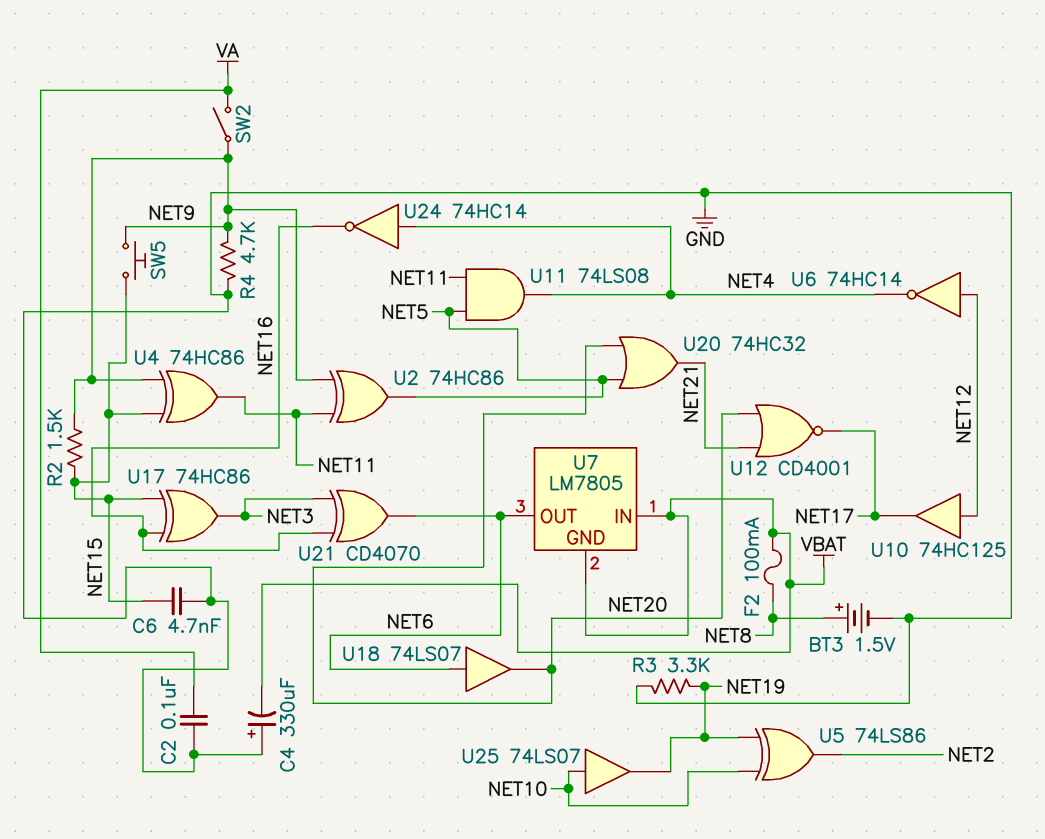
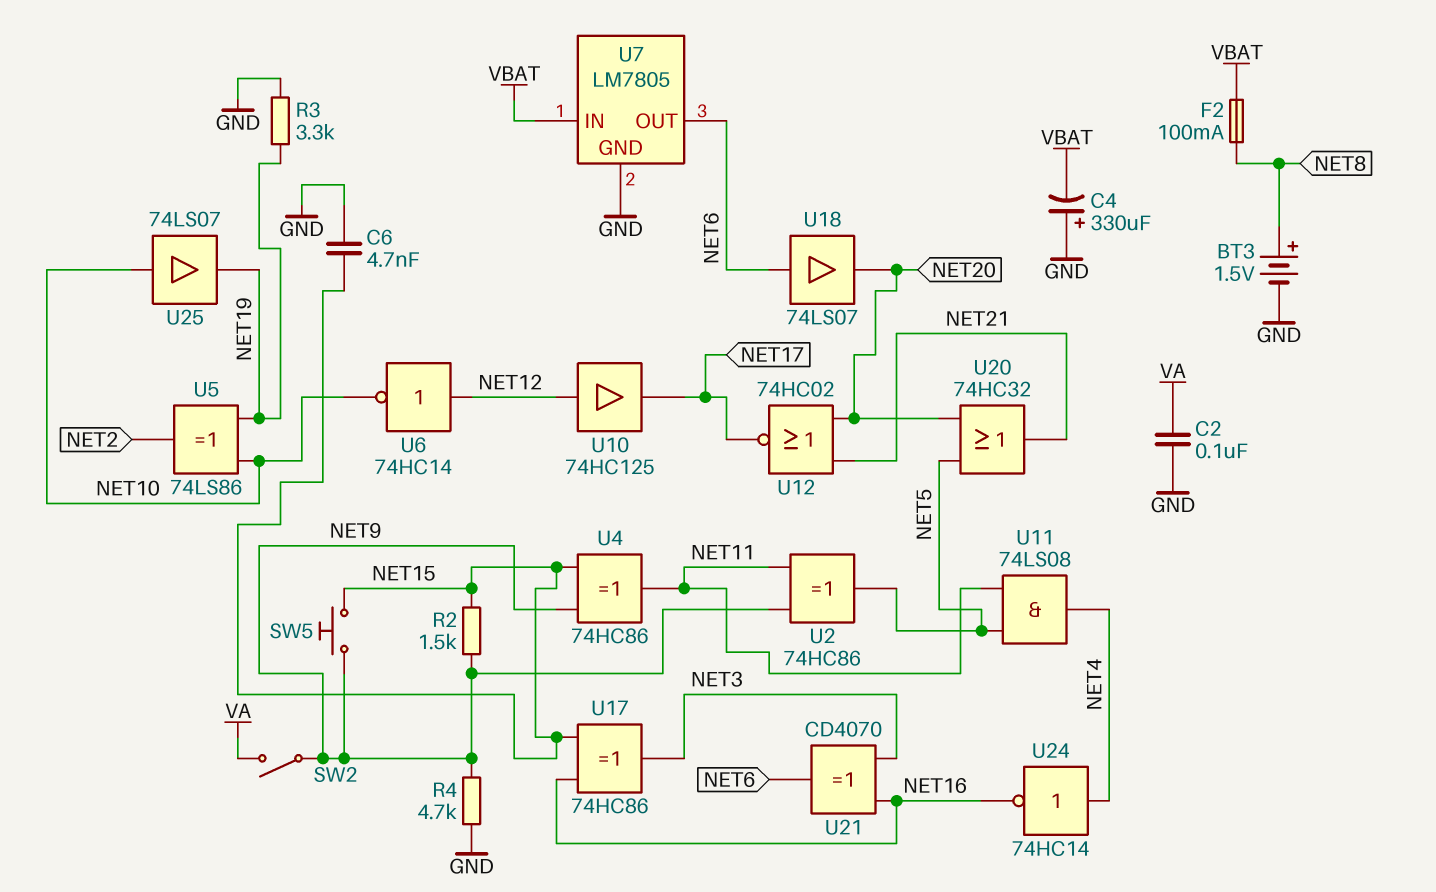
U6: NOT 74HC14 (in NET12, out NET4) -> NOT 74HC14 (in NET12, out NET10)
U7 pin GND: VBAT -> GND
U12: NOR CD4001 (in NET20, in NET21, out NET17) -> NOR 74HC02 (in NET20, in NET21, out NET17)

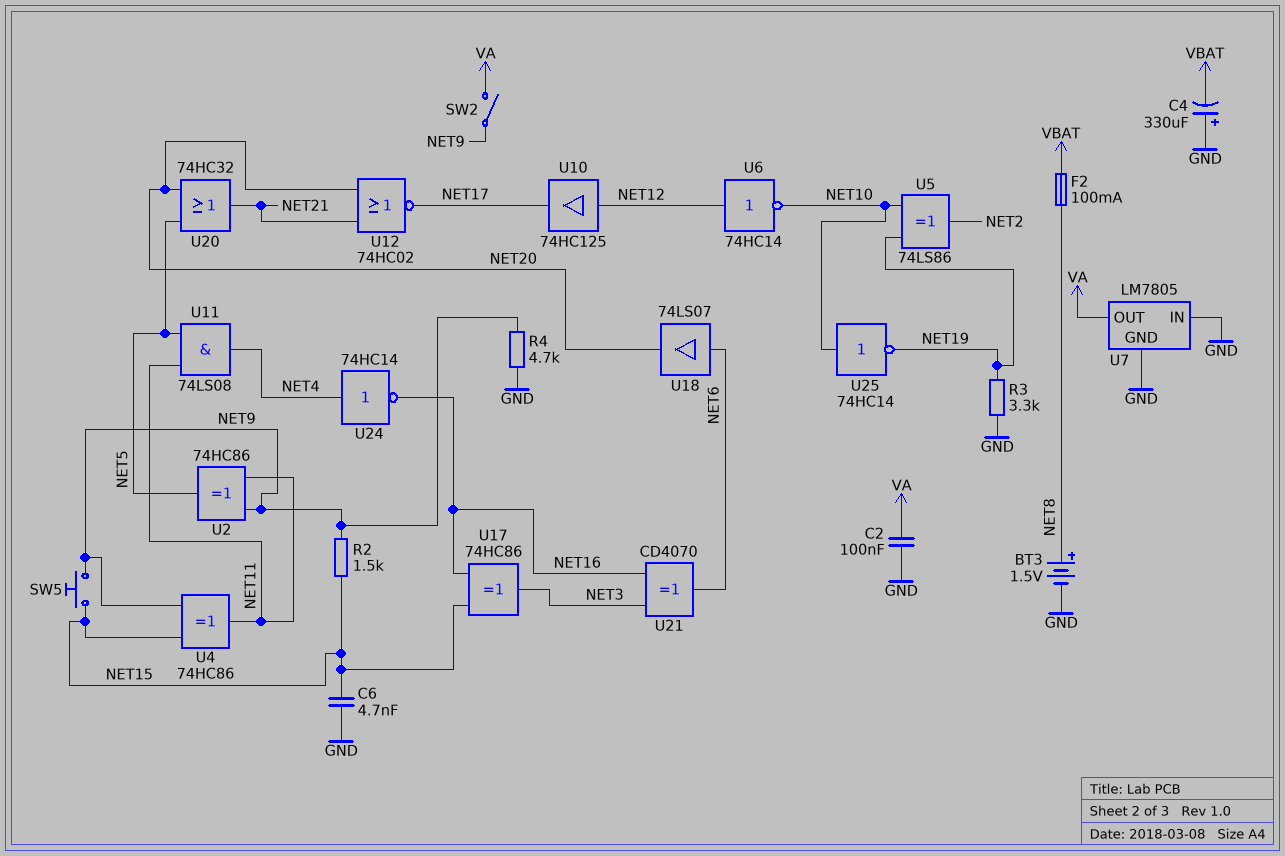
U7 pin IN: VBAT -> GND
U7 pin OUT: NET6 -> VA
U25: buffer 74LS07 (in NET10, out NET19) -> NOT 74HC14 (in NET10, out NET19)

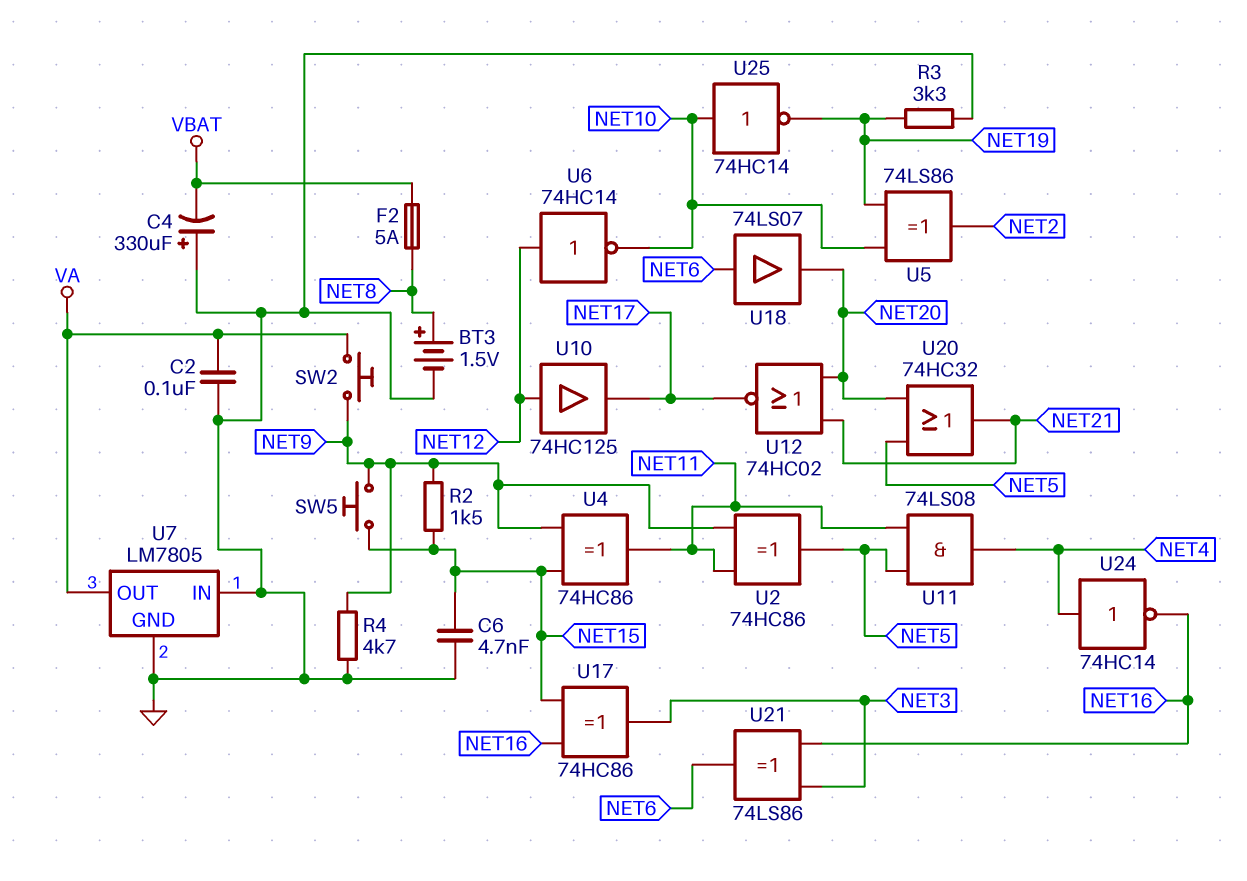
F2: 100mA (NET8, VBAT) -> 5A (NET8, VBAT)
SW2: switch (NET9, VA) -> button (NET9, VA)
U21: XOR CD4070 (in NET3, in NET16, out NET6) -> XOR 74LS86 (in NET3, in NET16, out NET6)

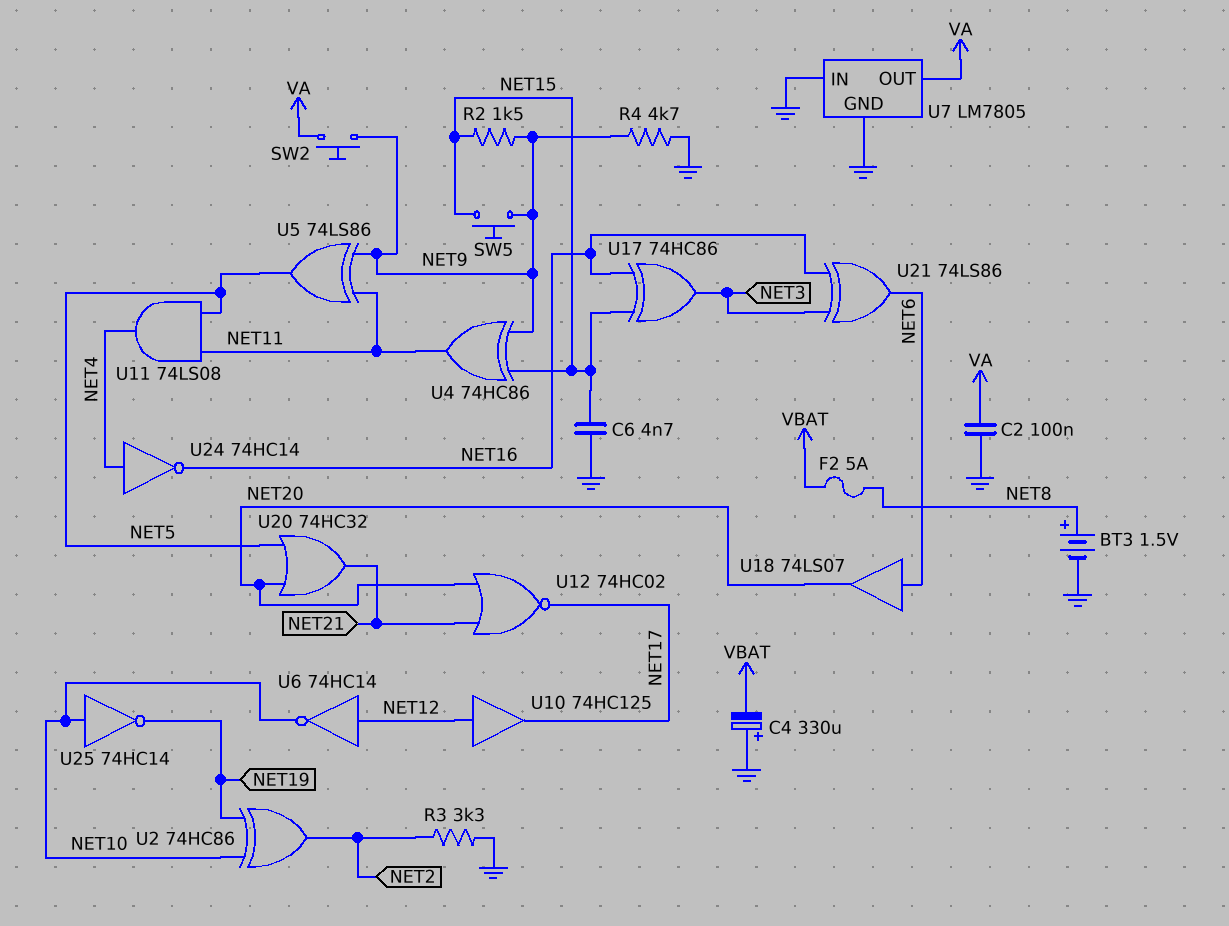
R3: 3.3k (GND, NET19) -> 3.3k (GND, NET2)
U2: XOR 74HC86 (in NET9, in NET11, out NET5) -> XOR 74HC86 (in NET10, in NET19, out NET2)
U5: XOR 74LS86 (in NET10, in NET19, out NET2) -> XOR 74LS86 (in NET9, in NET11, out NET5)

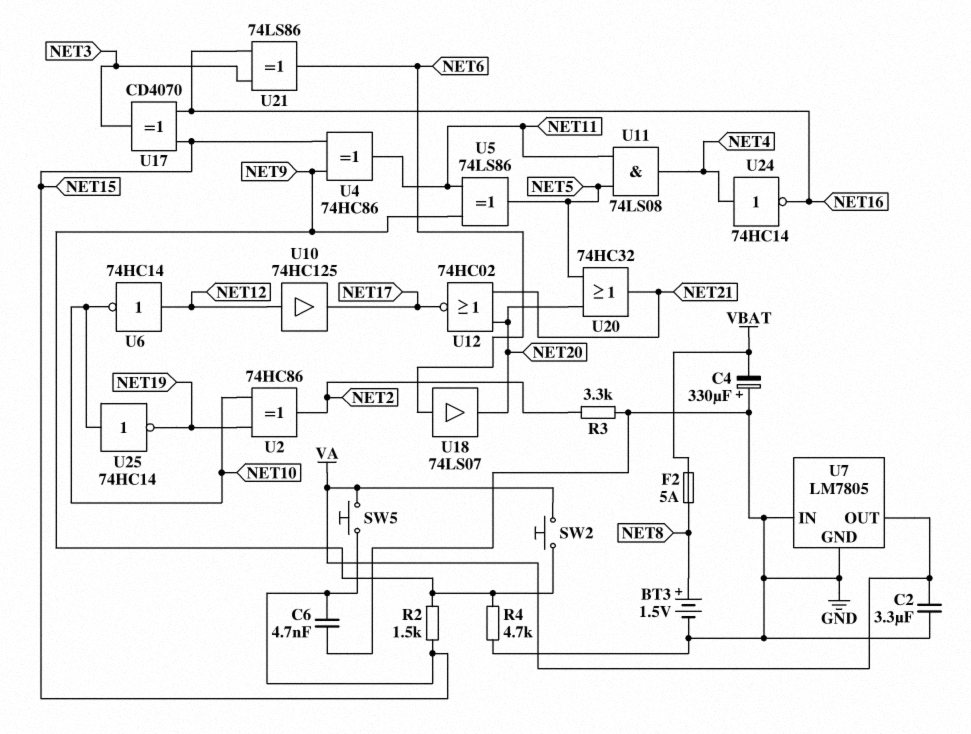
C2: 100nF (GND, VA) -> 3.3uF (GND, VA)
SW5: button (NET9, NET15) -> button (NET15, VA)
U17: XOR 74HC86 (in NET15, in NET16, out NET3) -> XOR CD4070 (in NET15, in NET16, out NET3)

